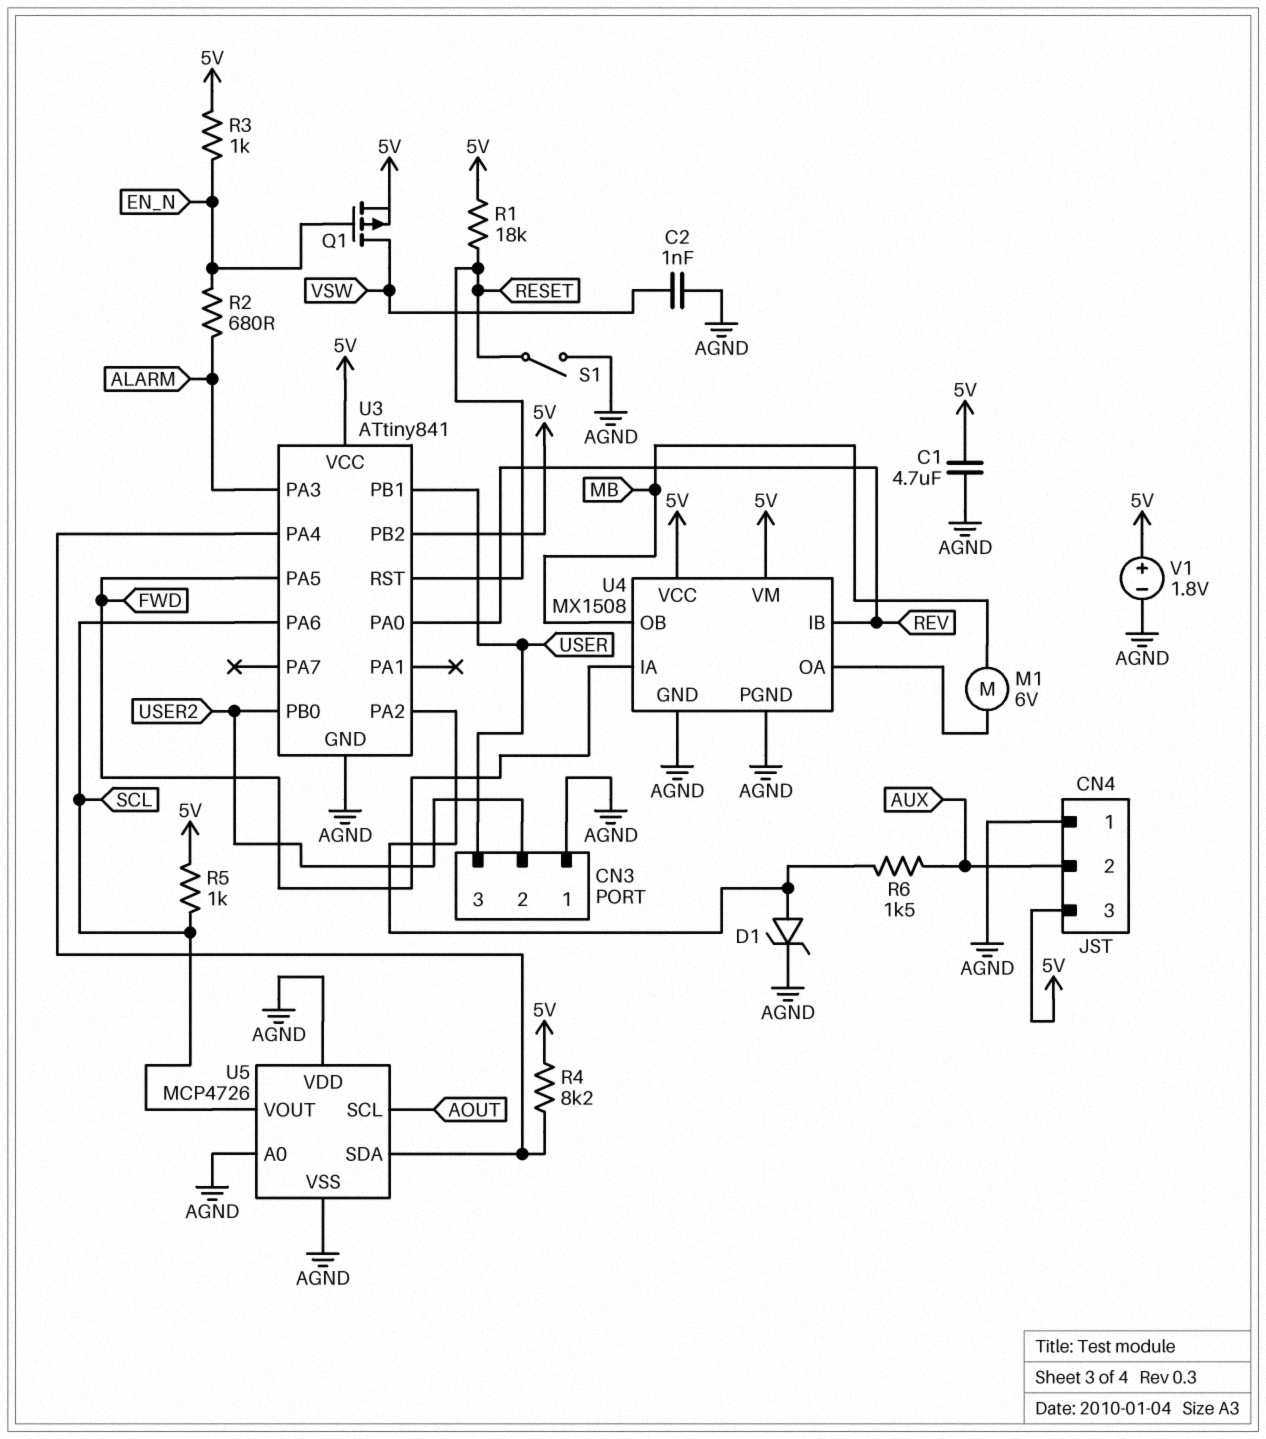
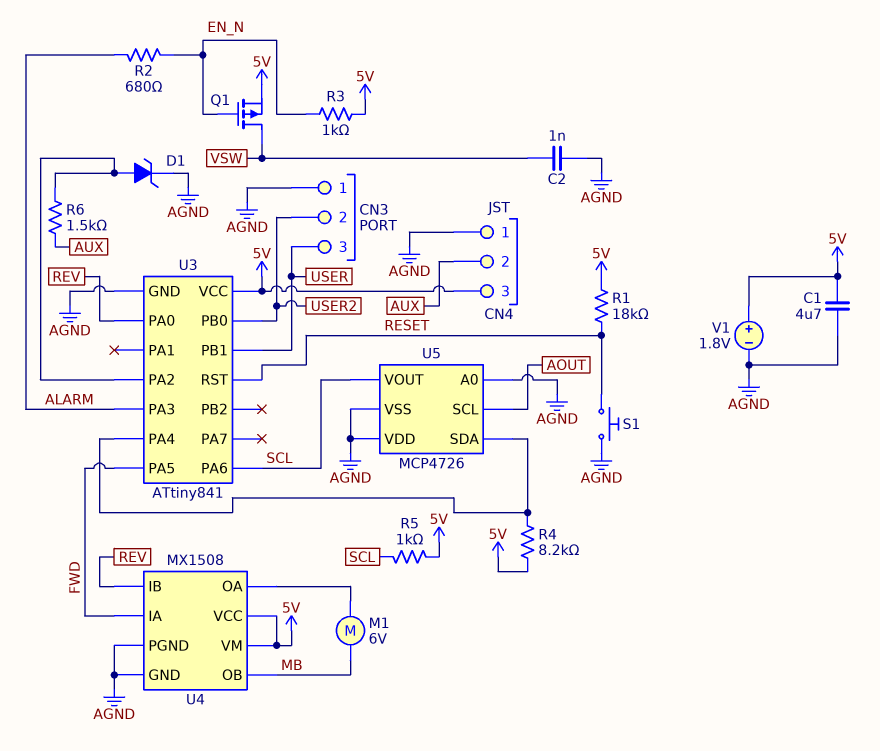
S1: switch (AGND, RESET) -> button (AGND, RESET)
U3 pin PB2: 5V -> none

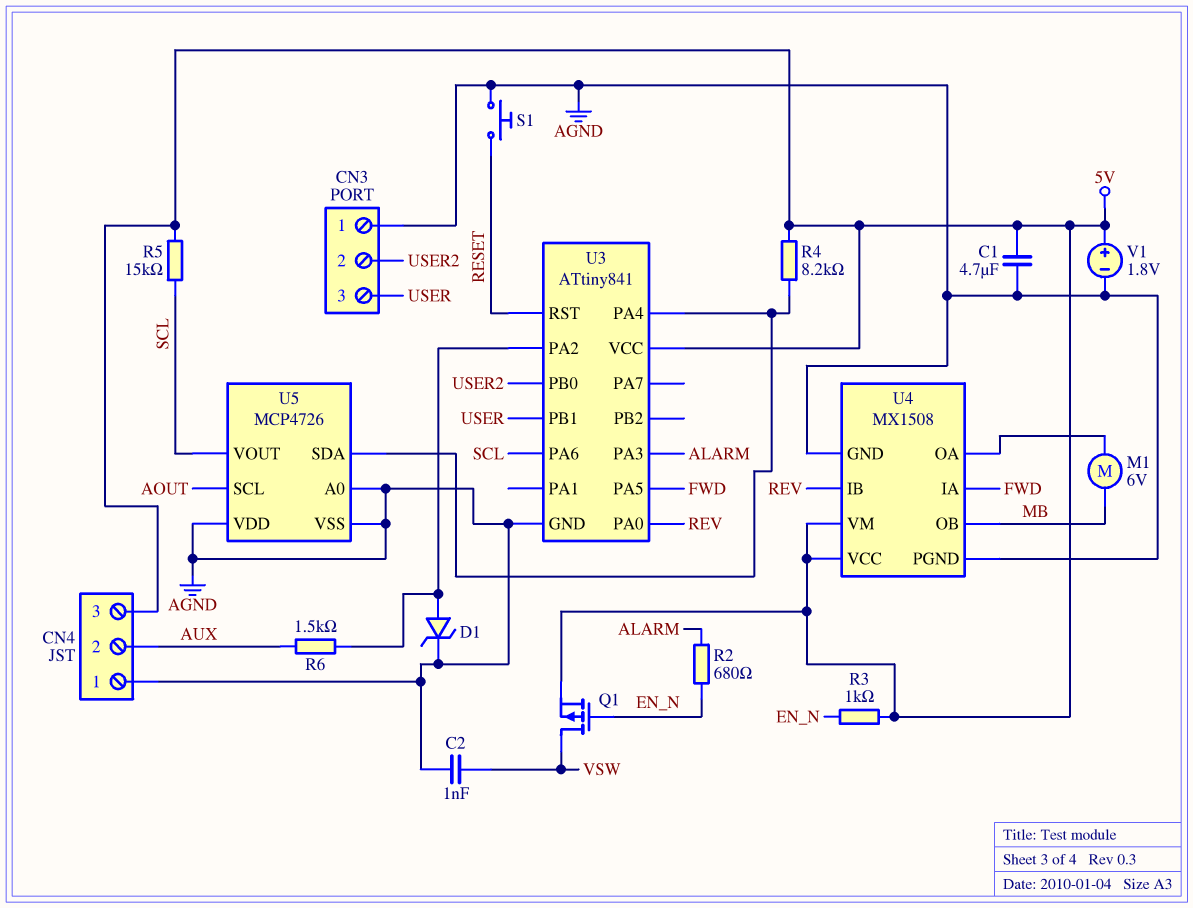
R1: 18k (5V, RESET) -> none
R5: 1k (5V, SCL) -> 15k (5V, SCL)

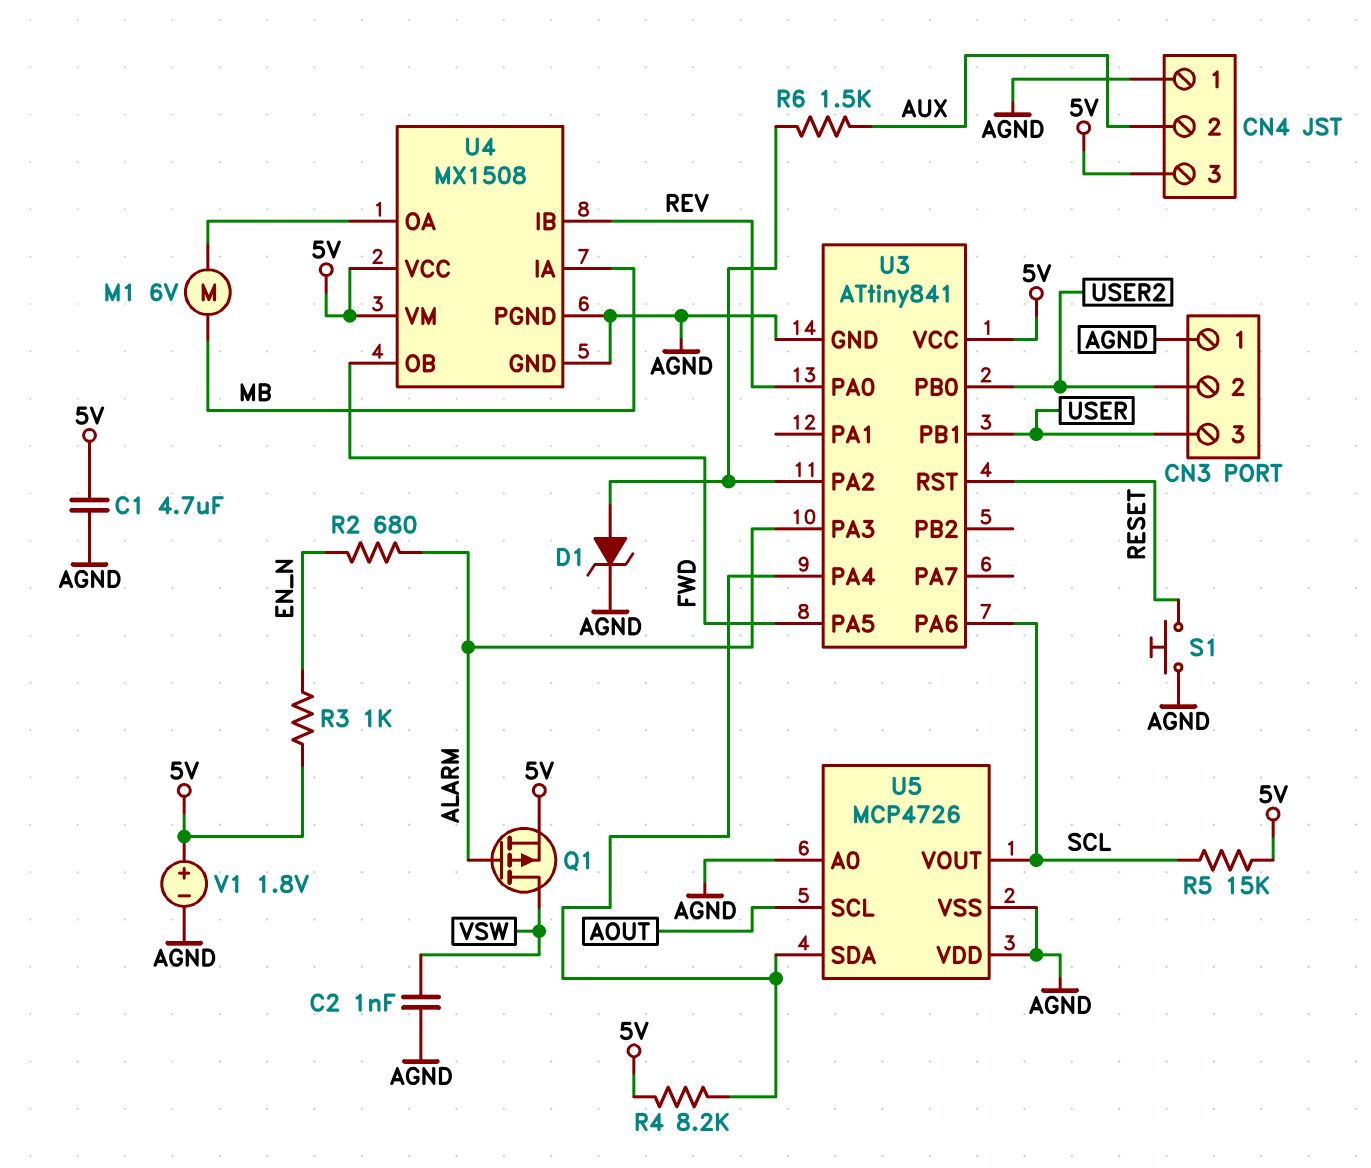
Q1: PMOS (G EN_N, D VSW, S 5V) -> PMOS (G ALARM, D VSW, S 5V)
U4 pin IA: FWD -> MB
U4 pin OB: MB -> FWD

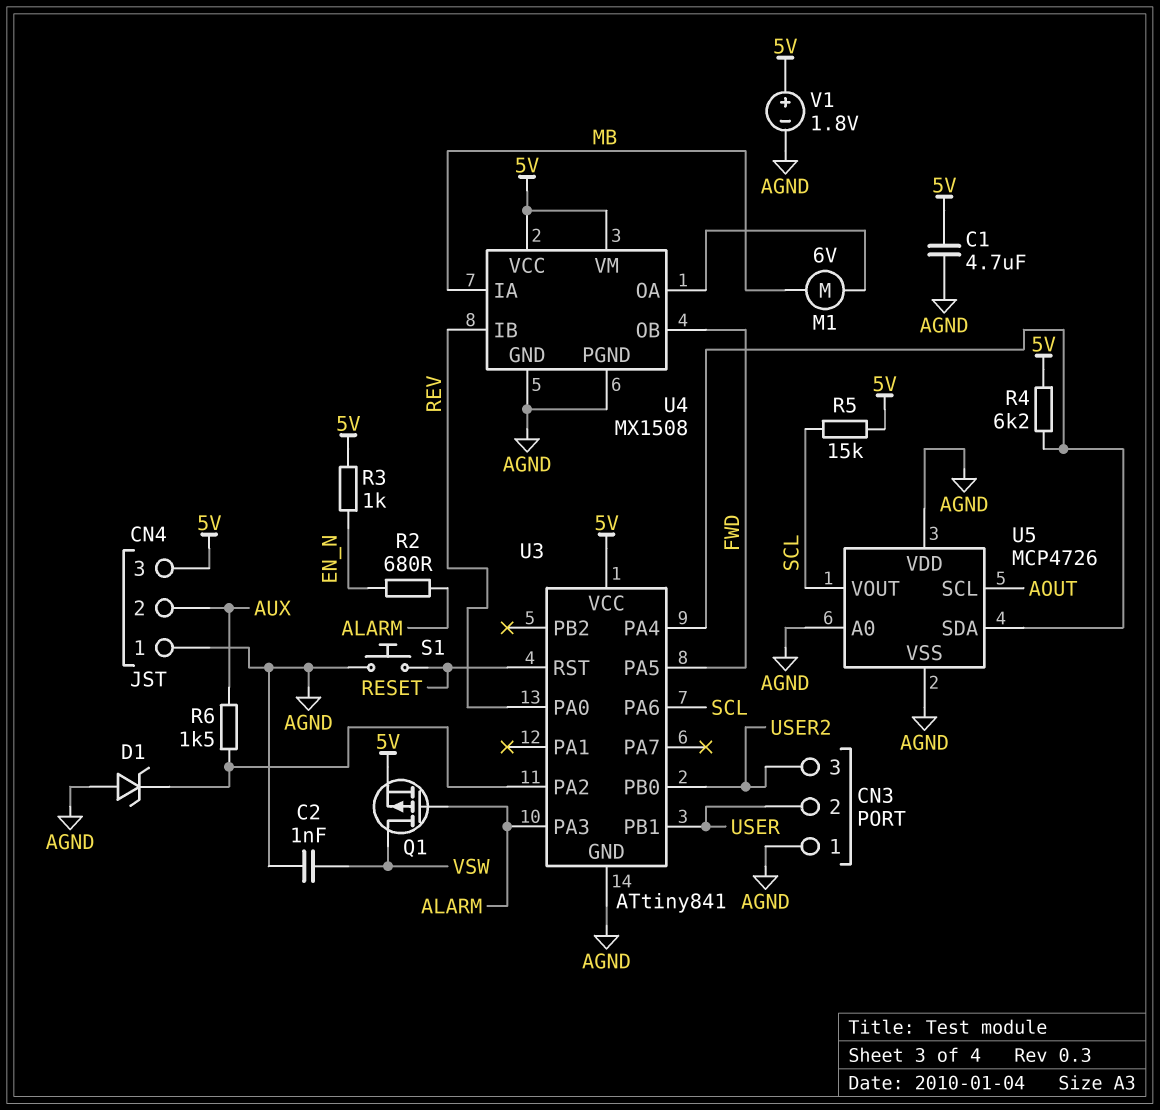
CN3 pin 2: USER2 -> USER
CN3 pin 3: USER -> USER2
D1: zener (A U3/PA2, K AGND) -> zener (A AGND, K U3/PA2)
R4: 8.2k (5V, U3/PA4) -> 6.2k (5V, U3/PA4)

